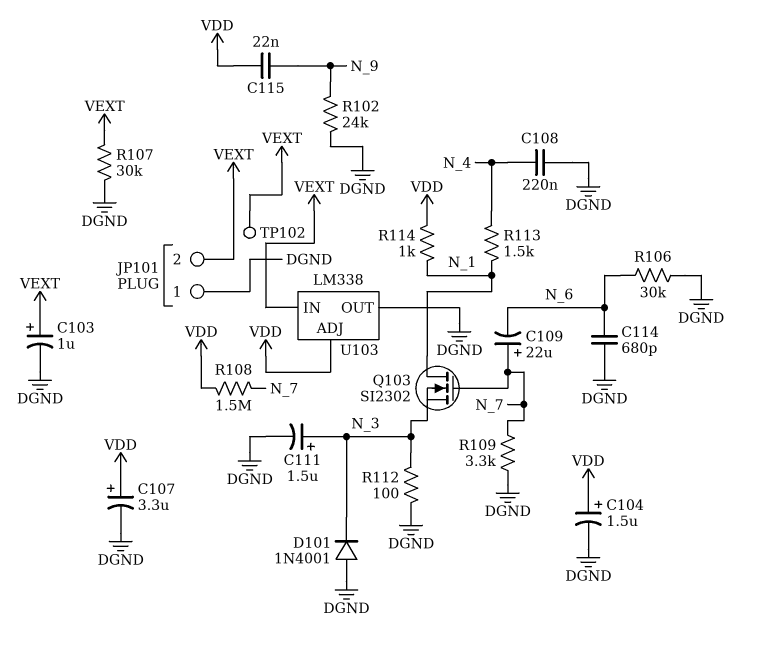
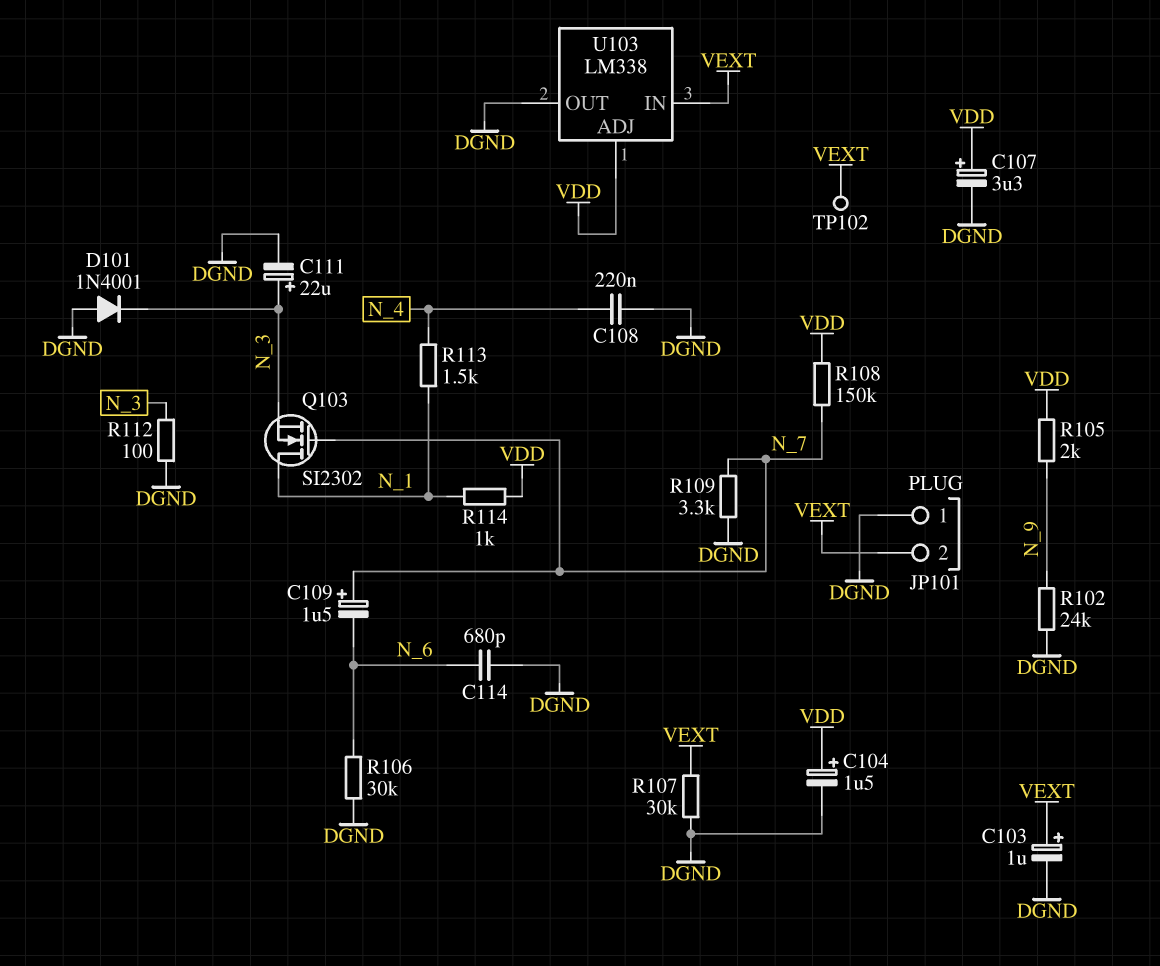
C109: 22uF (plus N_7, minus N_6) -> 1.5uF (plus N_7, minus N_6)
C111: 1.5uF (plus N_3, minus DGND) -> 22uF (plus N_3, minus DGND)
C115: 22nF (N_9, VDD) -> none
R105: none -> 2k (N_9, VDD)
R108: 1.5M (N_7, VDD) -> 150k (N_7, VDD)

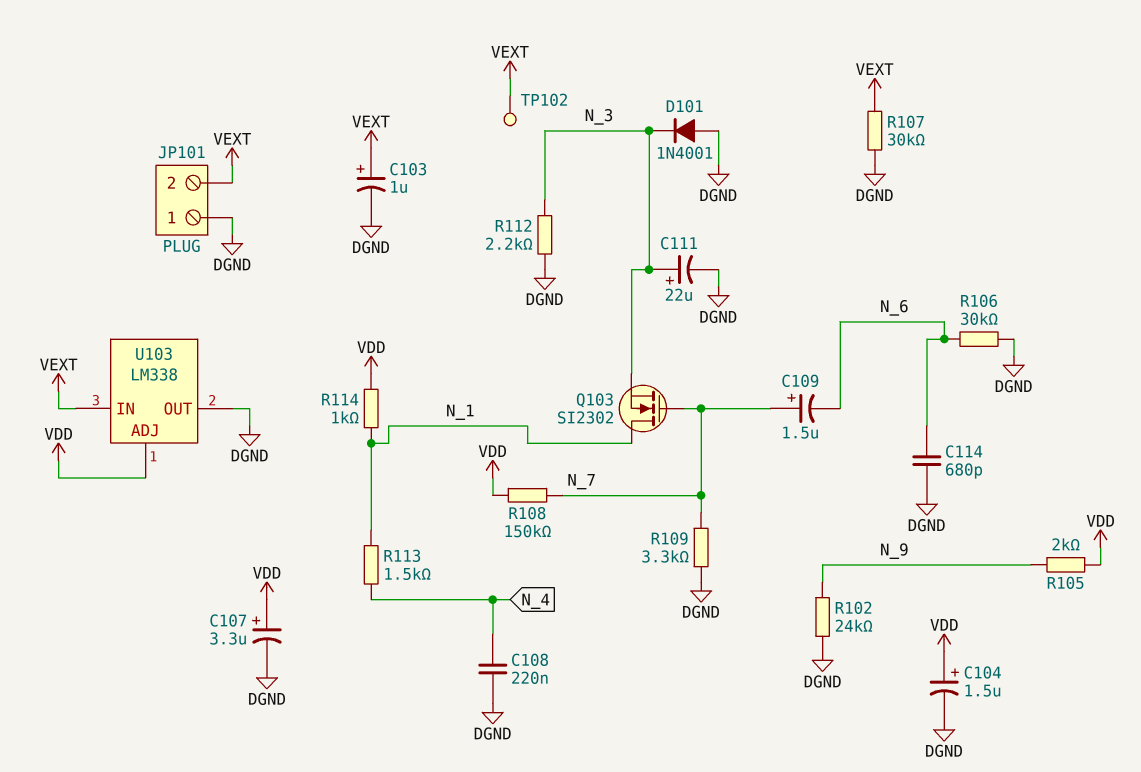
R112: 100 (DGND, N_3) -> 2.2k (DGND, N_3)

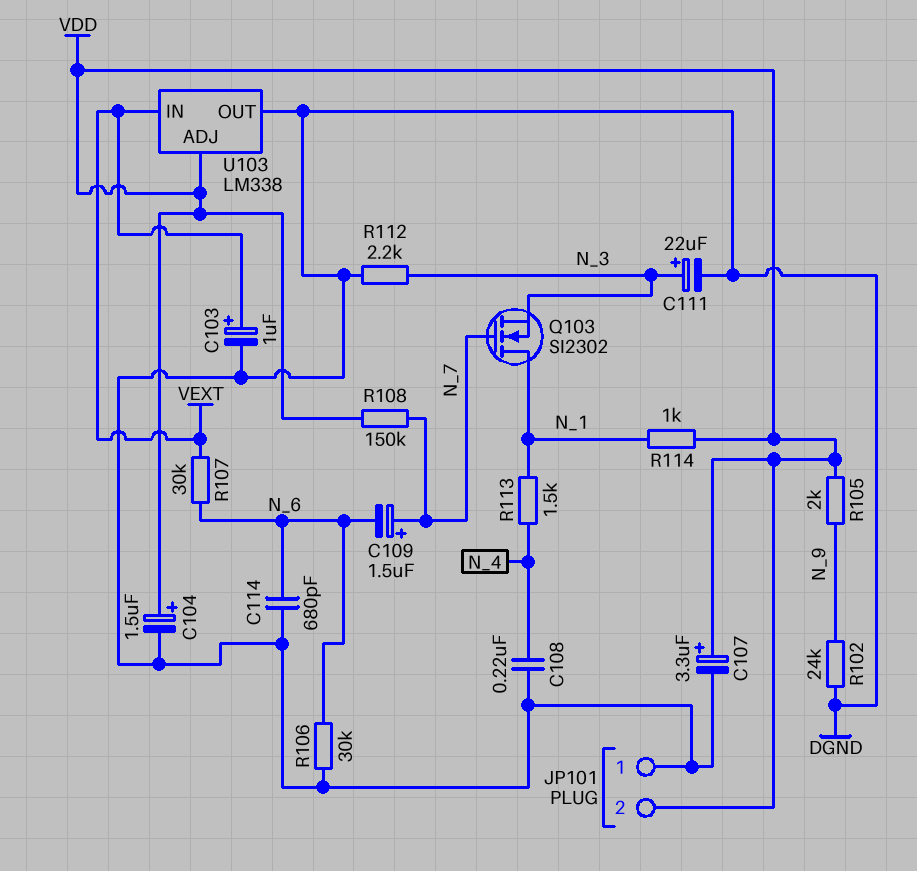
D101: diode 1N4001 (A DGND, K N_3) -> none
JP101 pin 2: VEXT -> VDD
R107: 30k (DGND, VEXT) -> 30k (N_6, VEXT)
R109: 3.3k (DGND, N_7) -> none
TP102: test point (VEXT) -> none

